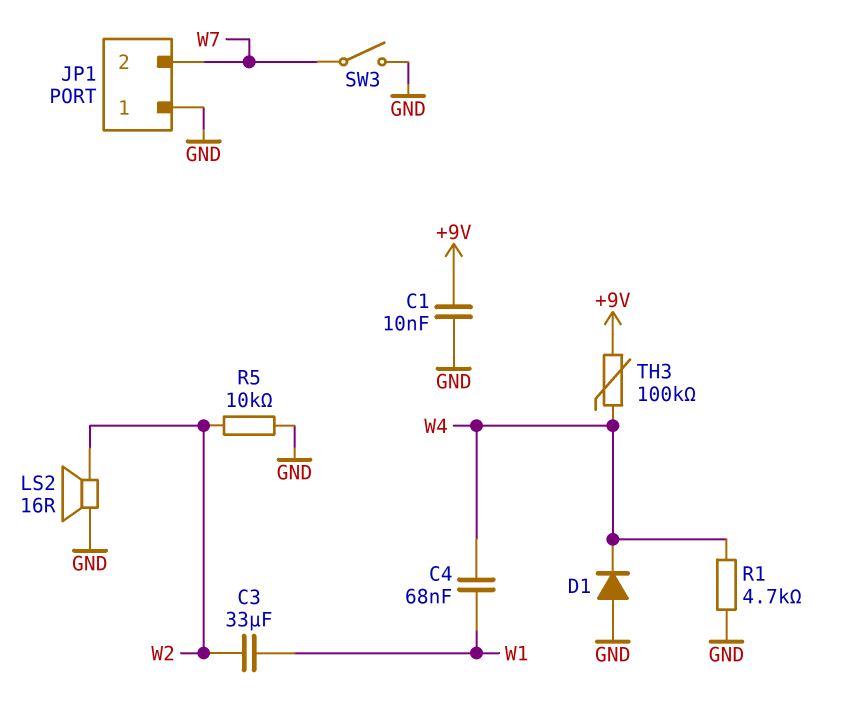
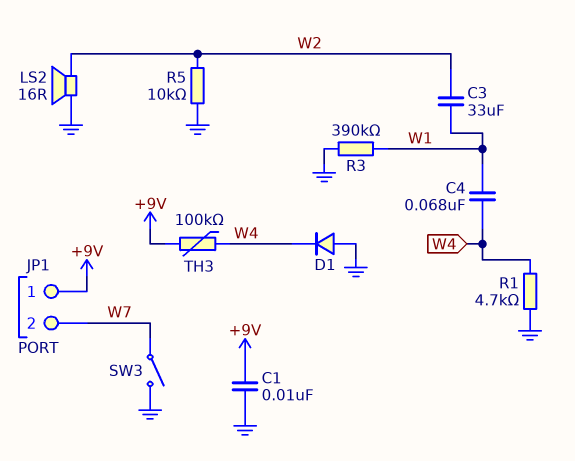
JP1 pin 1: GND -> +9V
R3: none -> 390k (GND, W1)

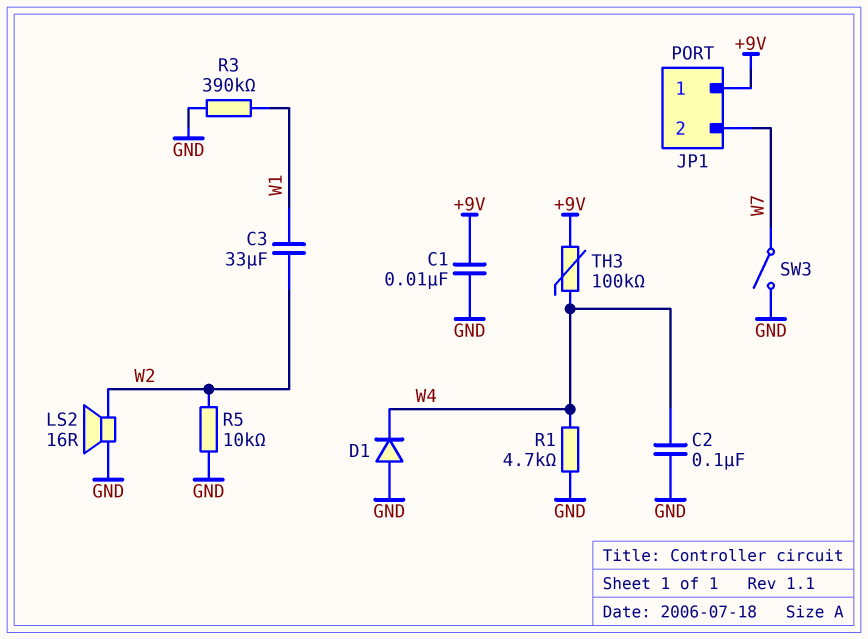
C2: none -> 100nF (GND, W4)
C4: 68nF (W1, W4) -> none

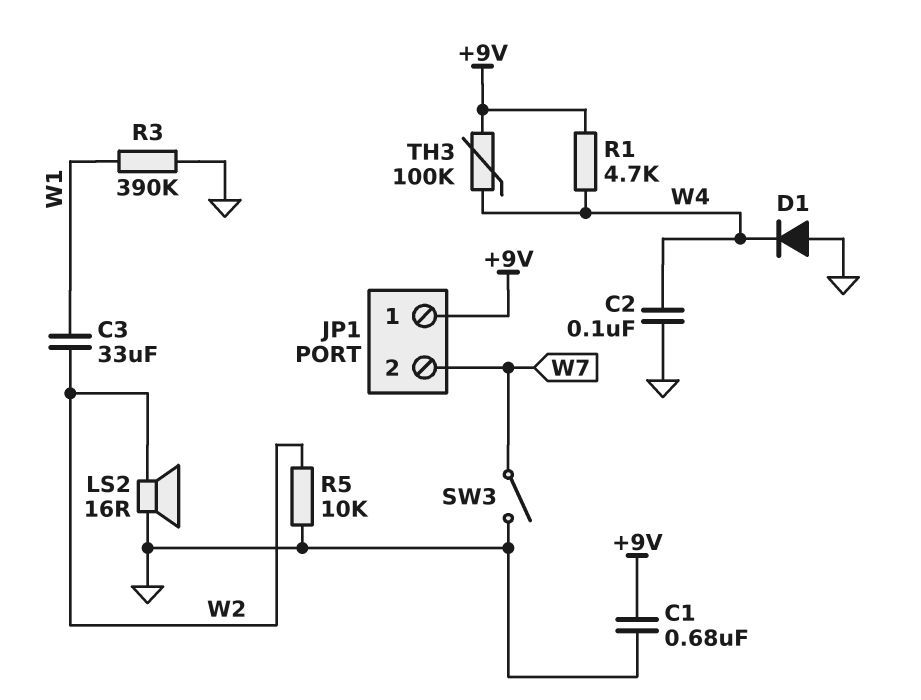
C1: 10nF (+9V, GND) -> 680nF (+9V, GND)
R1: 4.7k (GND, W4) -> 4.7k (+9V, W4)

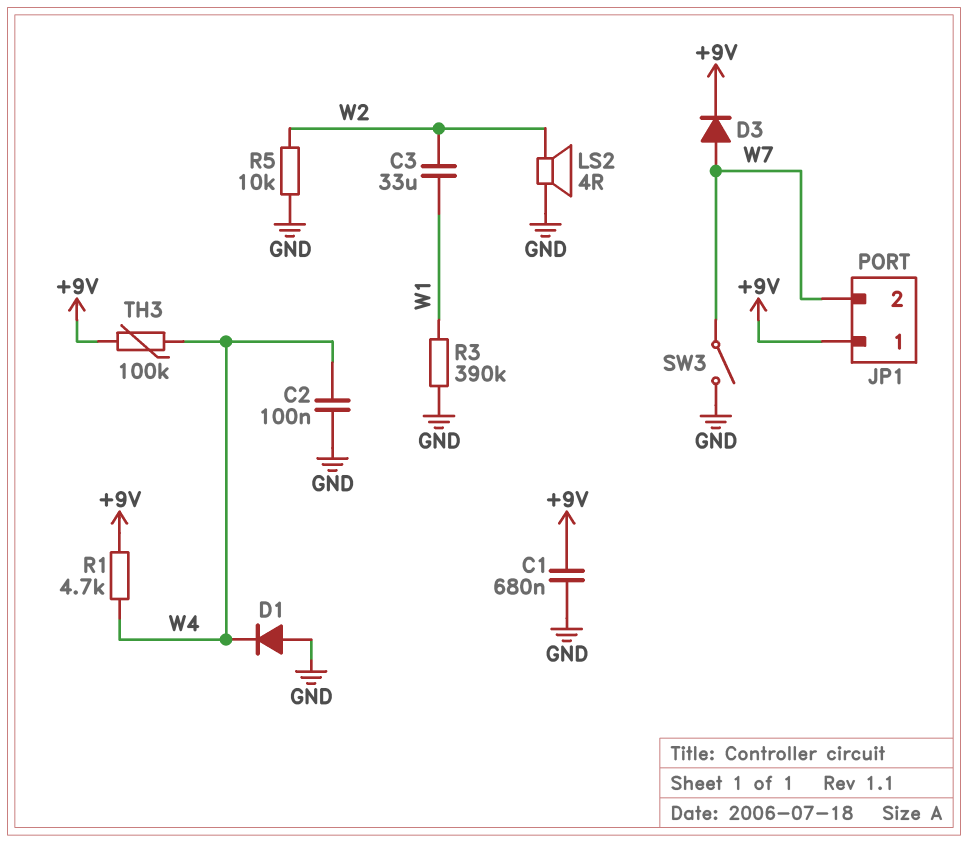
D3: none -> diode (A W7, K +9V)
LS2: speaker 16R (GND, W2) -> speaker 4R (GND, W2)

